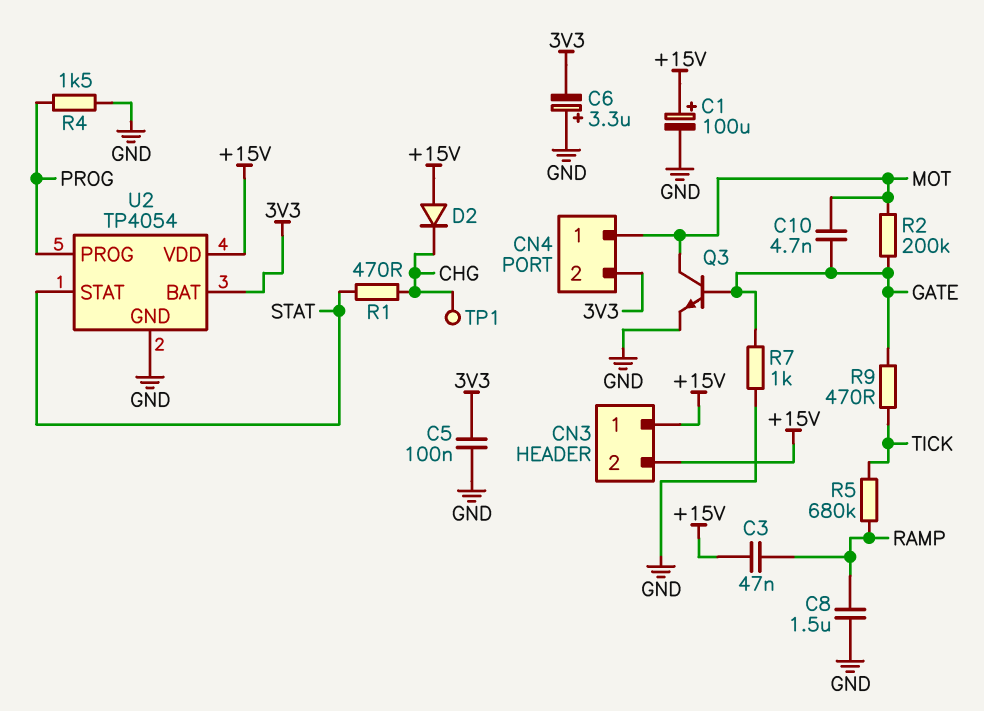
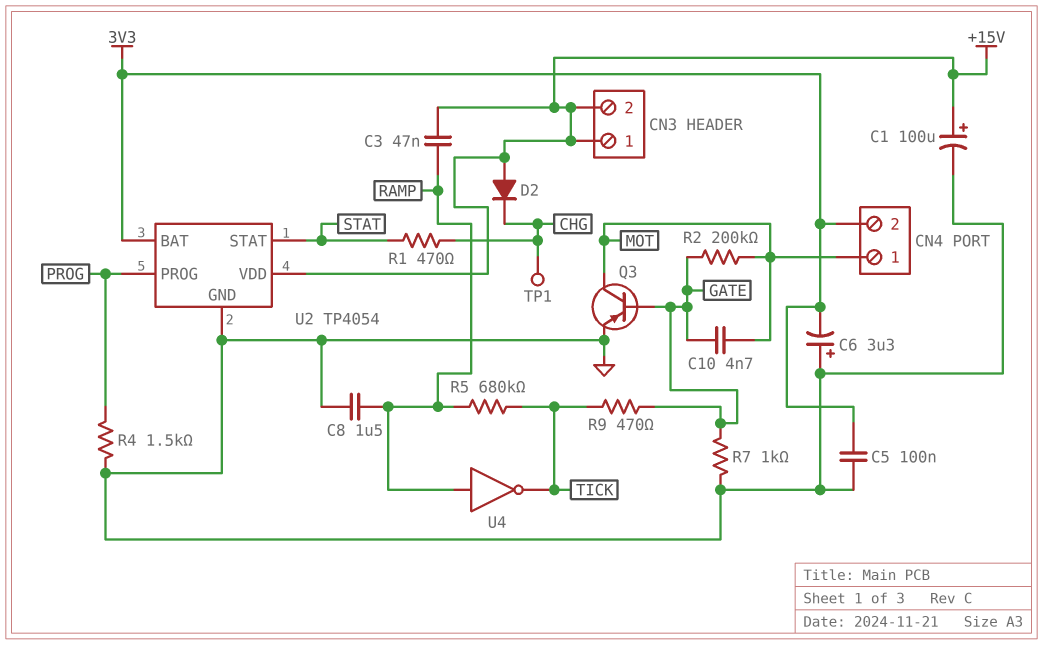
Q3: NPN (B GATE, C MOT, E GND) -> PNP (B GATE, C MOT, E GND)
U4: none -> NOT (in RAMP, out TICK)

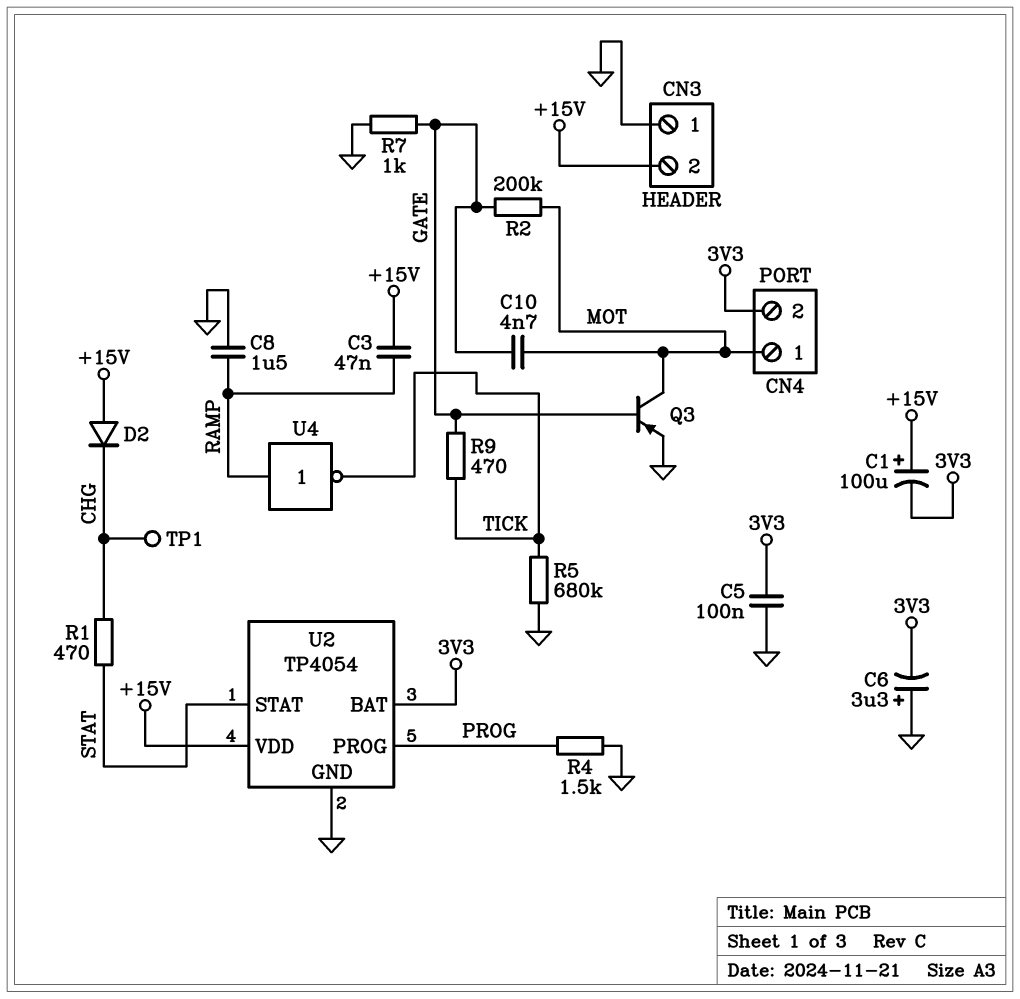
C1: 100uF (plus +15V, minus GND) -> 100uF (plus +15V, minus 3V3)
CN3 pin 1: +15V -> GND
R5: 680k (RAMP, TICK) -> 680k (GND, TICK)

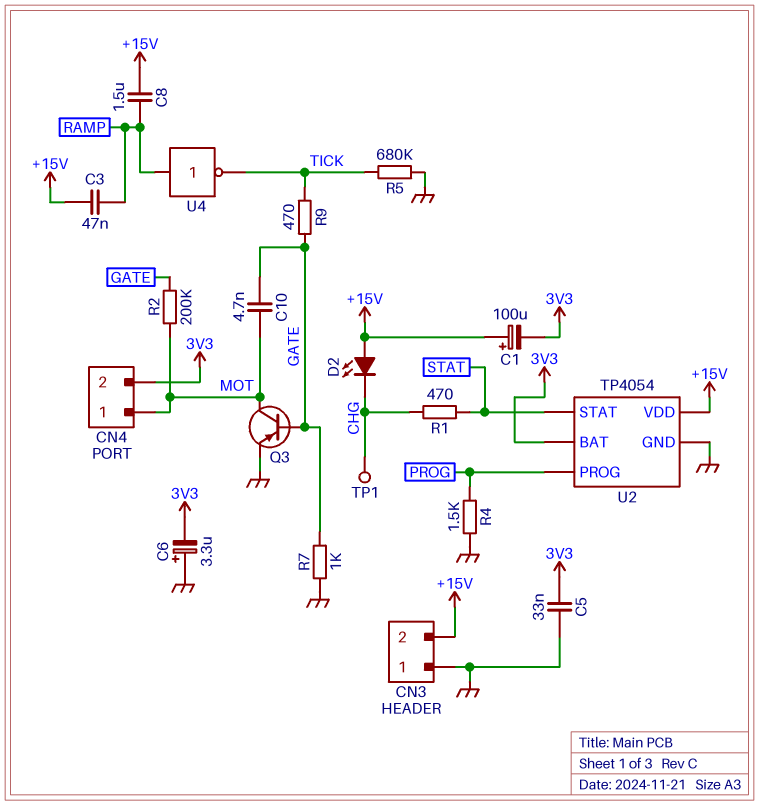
C5: 100nF (3V3, GND) -> 33nF (3V3, GND)
C8: 1.5uF (GND, RAMP) -> 1.5uF (+15V, RAMP)
D2: diode (A +15V, K CHG) -> LED (A +15V, K CHG)

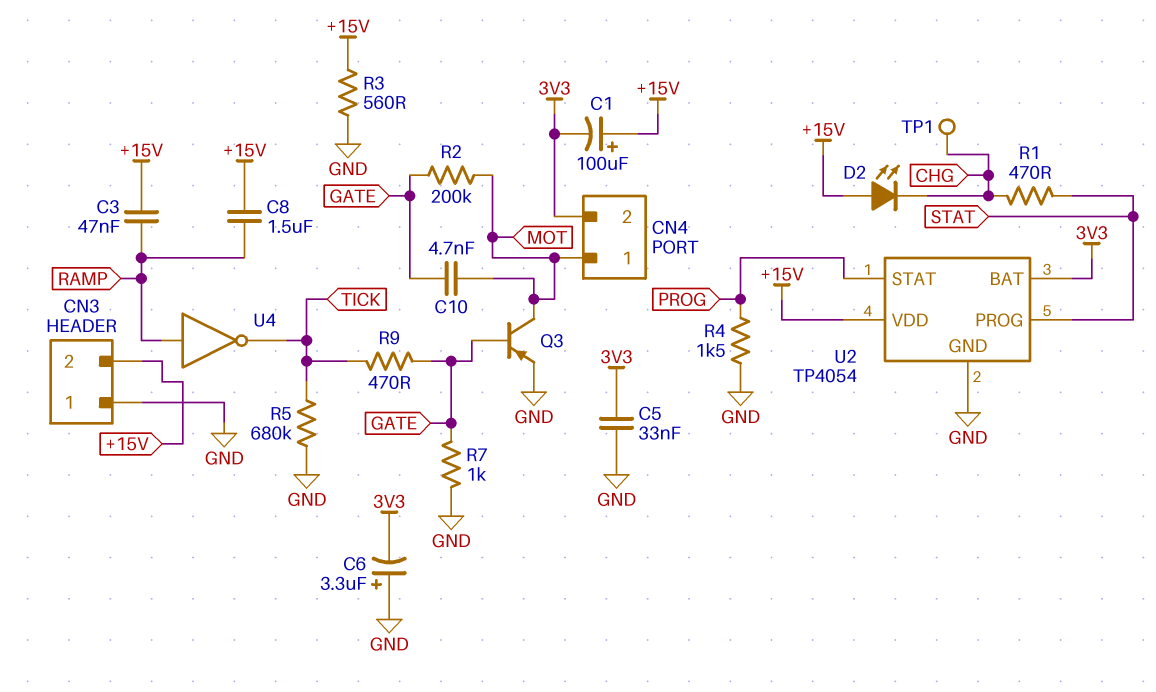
R3: none -> 560 (+15V, GND)
U2 pin PROG: PROG -> STAT
U2 pin STAT: STAT -> PROG

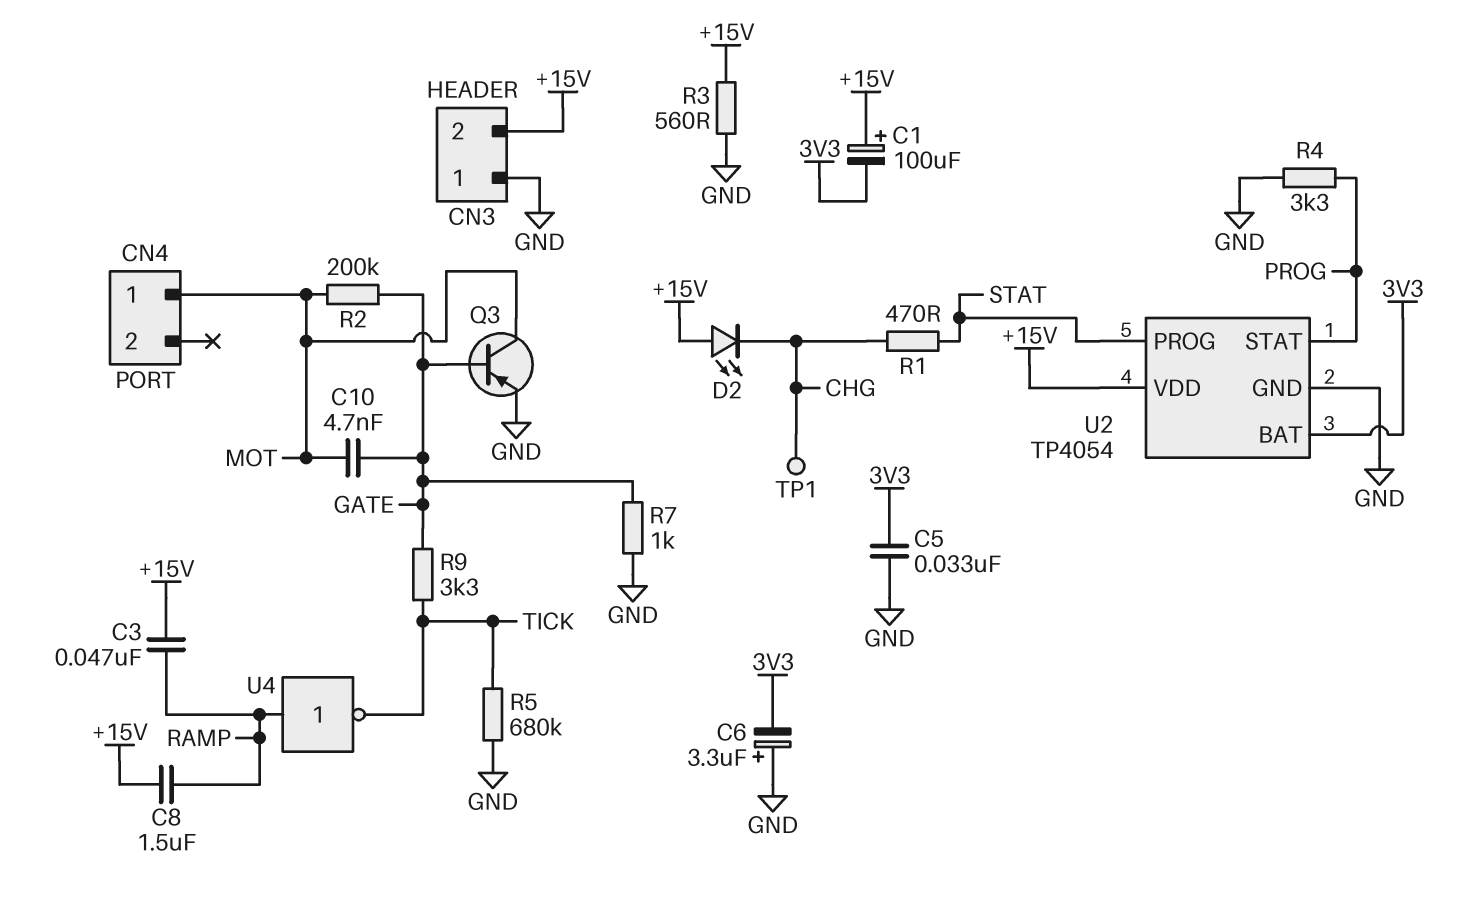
CN4 pin 2: 3V3 -> none
R4: 1.5k (GND, PROG) -> 3.3k (GND, PROG)
R9: 470 (GATE, TICK) -> 3.3k (GATE, TICK)

